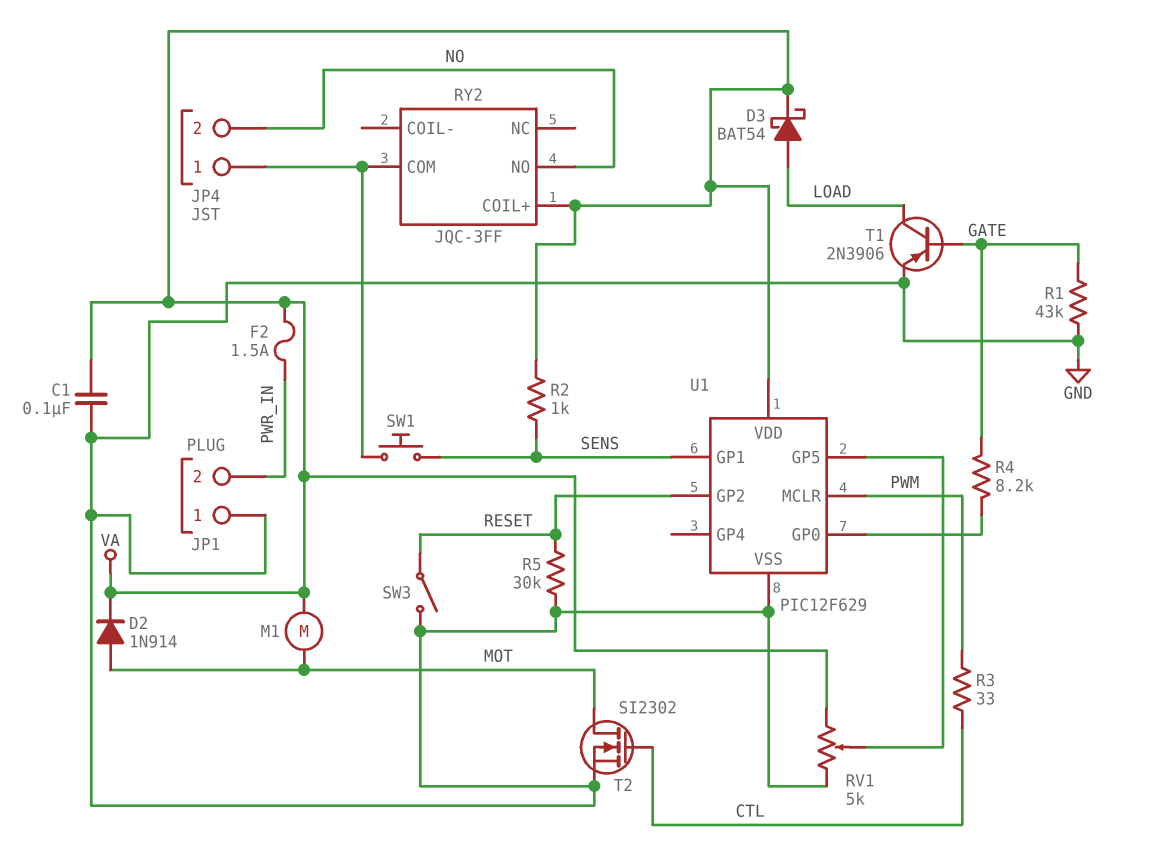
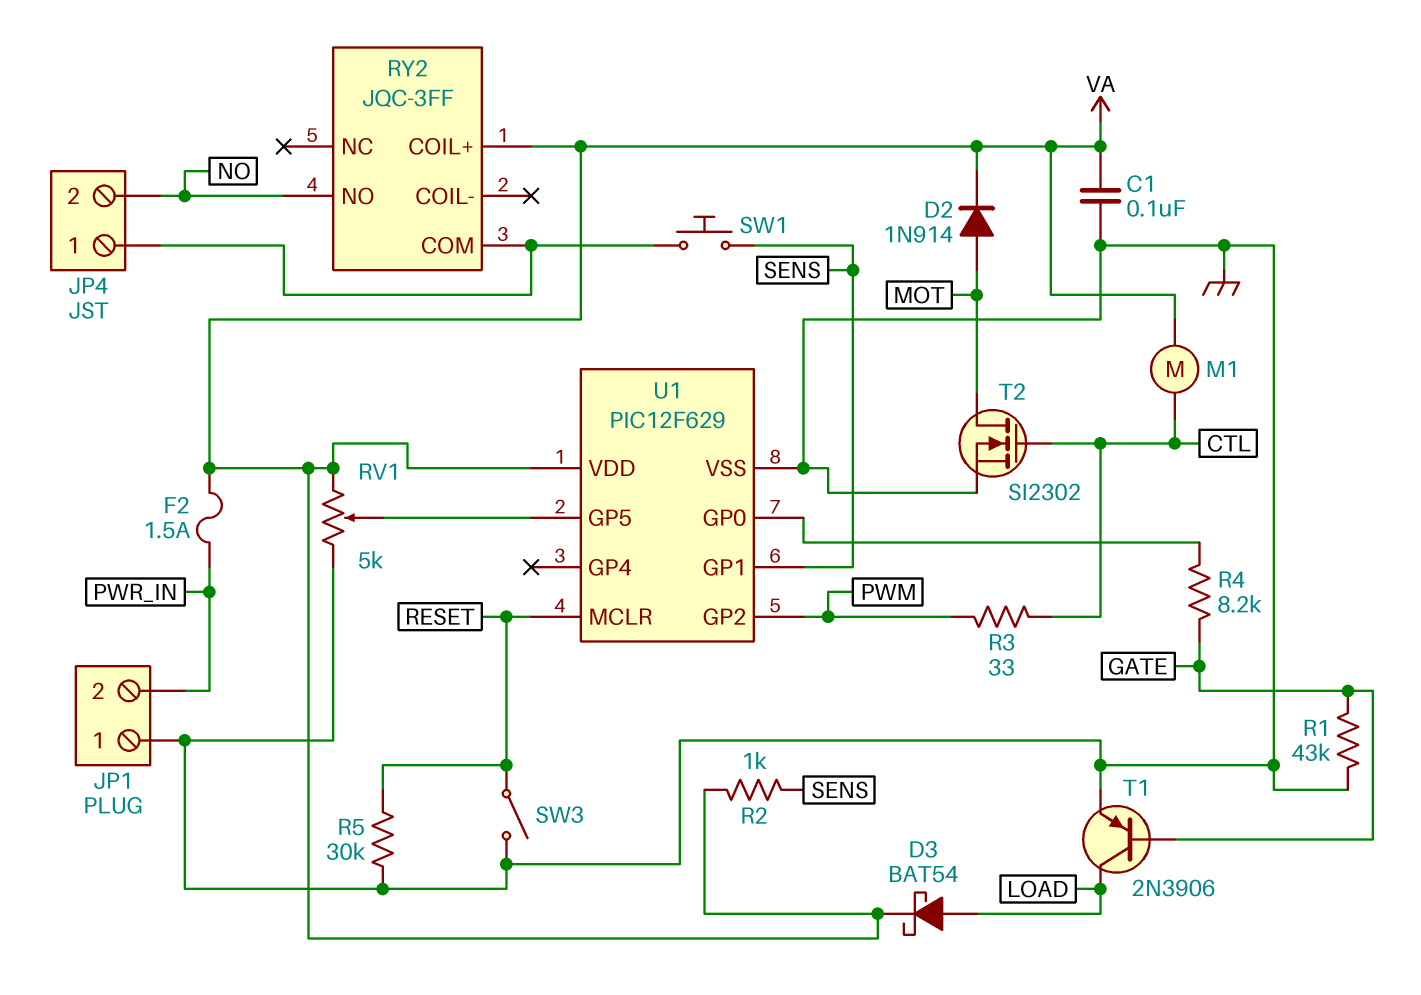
M1: motor (MOT, VA) -> motor (CTL, VA)
U1 pin GP2: RESET -> PWM
U1 pin MCLR: PWM -> RESET

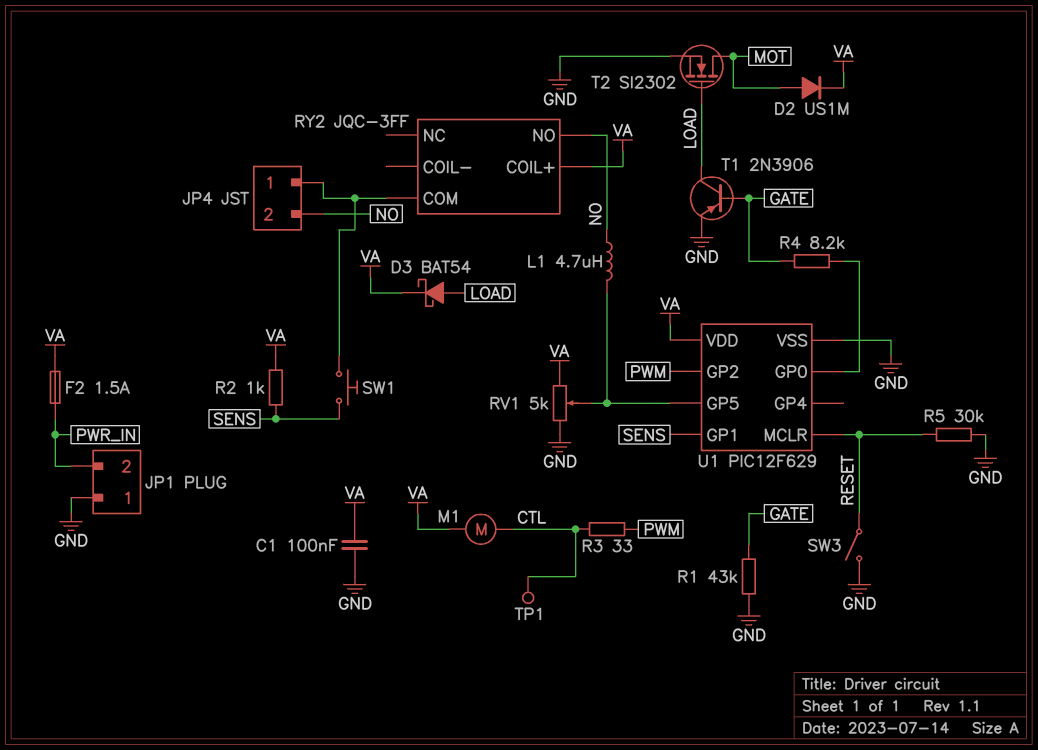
D2: diode 1N914 (A MOT, K VA) -> diode US1M (A MOT, K VA)
L1: none -> 4.7uH (NO, U1/GP5)
T2: NMOS SI2302 (G CTL, D MOT, S GND) -> NMOS SI2302 (G LOAD, D MOT, S GND)
TP1: none -> test point (CTL)

